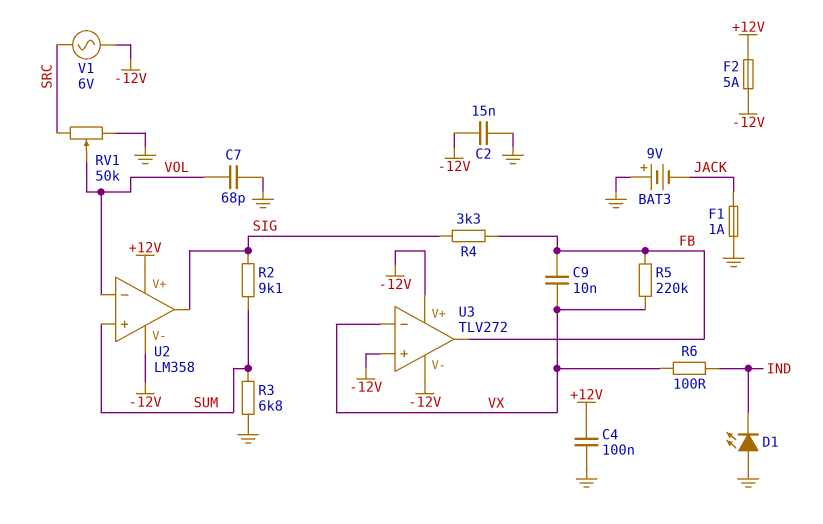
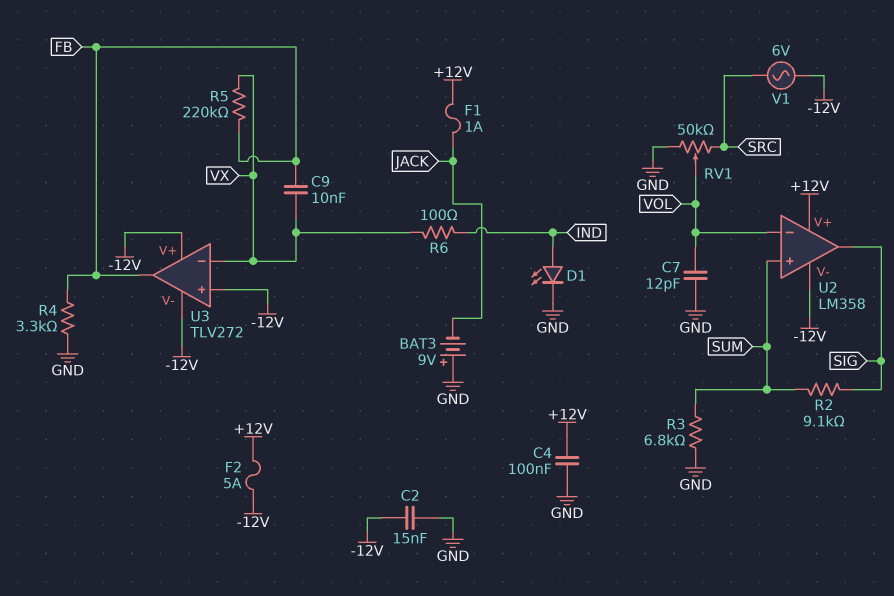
C7: 68pF (GND, VOL) -> 12pF (GND, VOL)
D1: LED (A GND, K IND) -> LED (A IND, K GND)
F1: 1A (GND, JACK) -> 1A (+12V, JACK)
R4: 3.3k (FB, SIG) -> 3.3k (FB, GND)

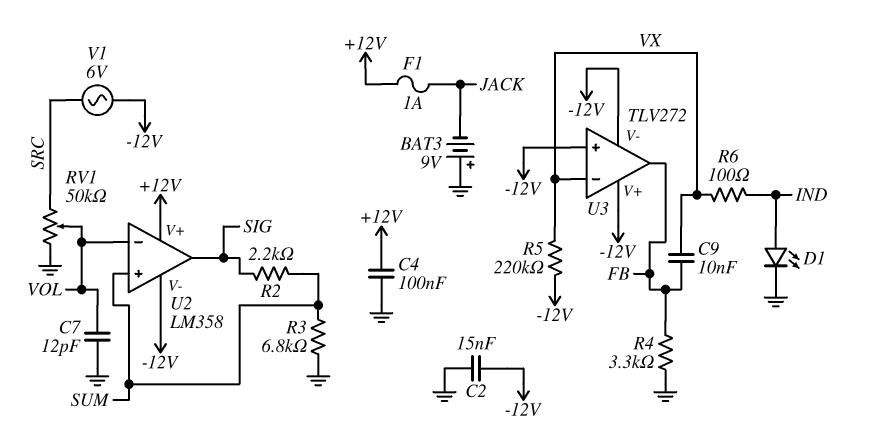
F2: 5A (+12V, -12V) -> none
R2: 9.1k (SIG, SUM) -> 2.2k (SIG, SUM)
R5: 220k (FB, VX) -> 220k (-12V, VX)

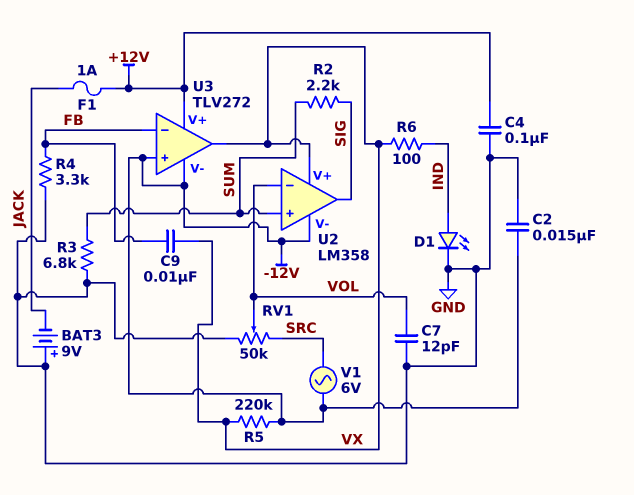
U2 pin V+: +12V -> VX
U3 pin V+: -12V -> +12V
U3 pin in-: VX -> FB
U3 pin out: FB -> VX

